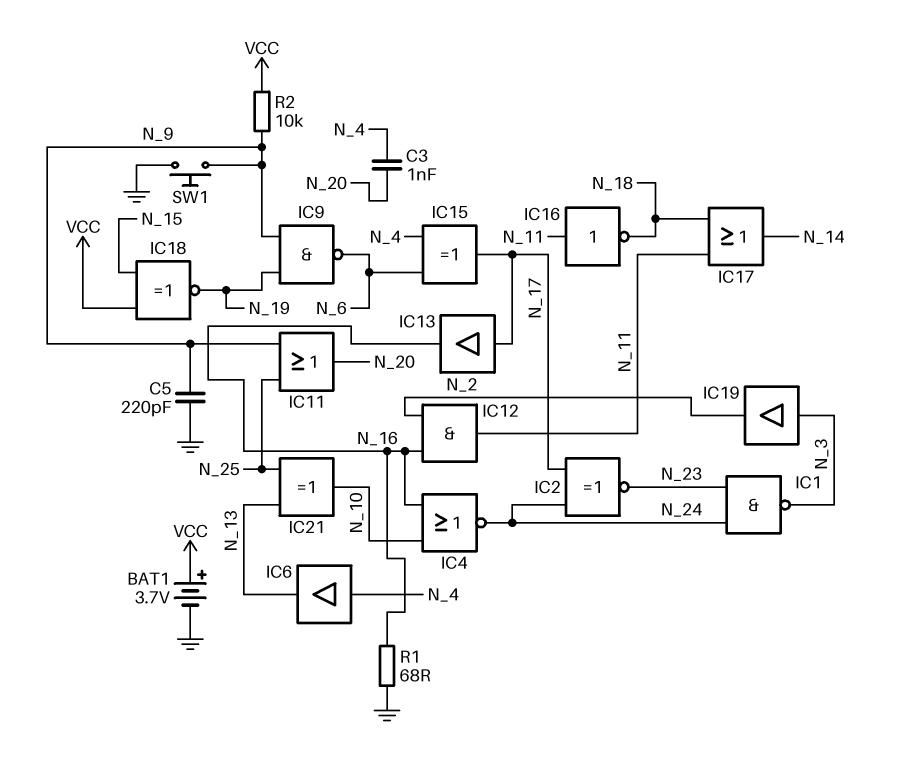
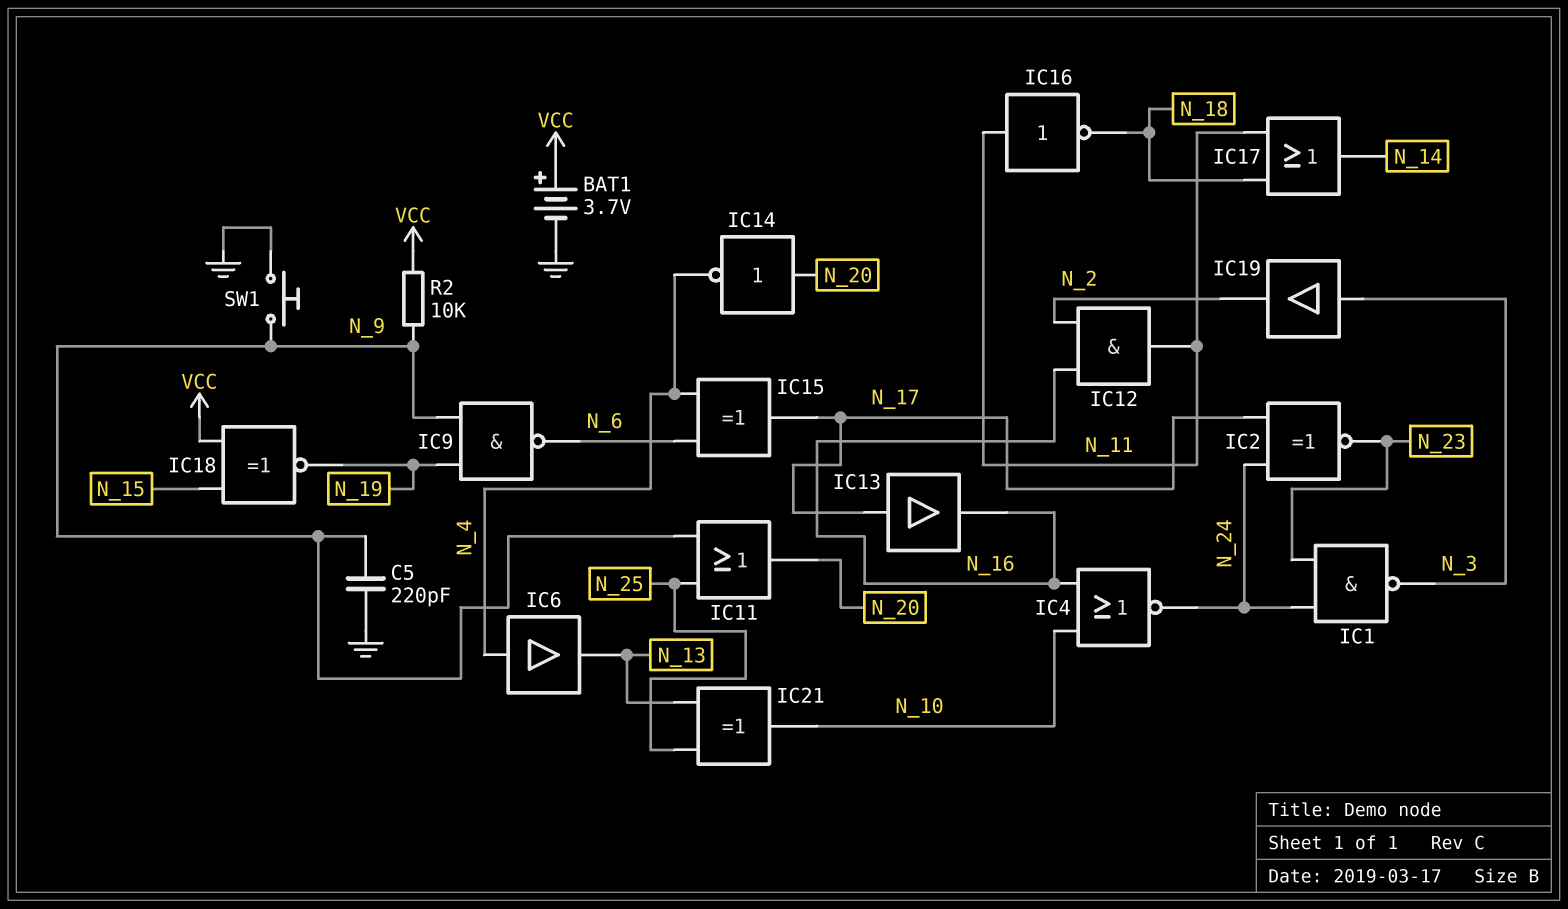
C3: 1nF (N_4, N_20) -> none
IC14: none -> NOT (in N_20, out N_4)
R1: 68 (GND, N_16) -> none

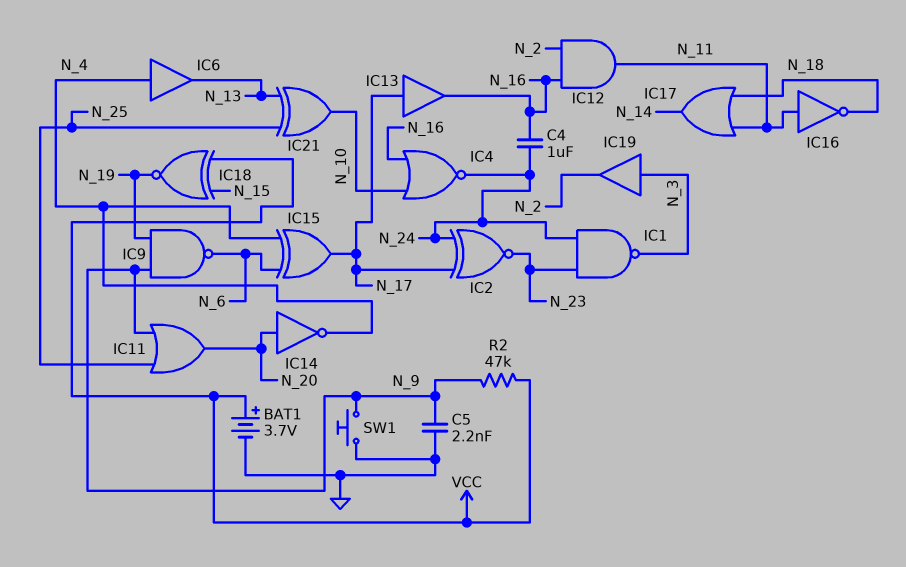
C4: none -> 1uF (N_16, N_24)
C5: 220pF (GND, N_9) -> 2.2nF (GND, N_9)
R2: 10k (N_9, VCC) -> 47k (N_9, VCC)

